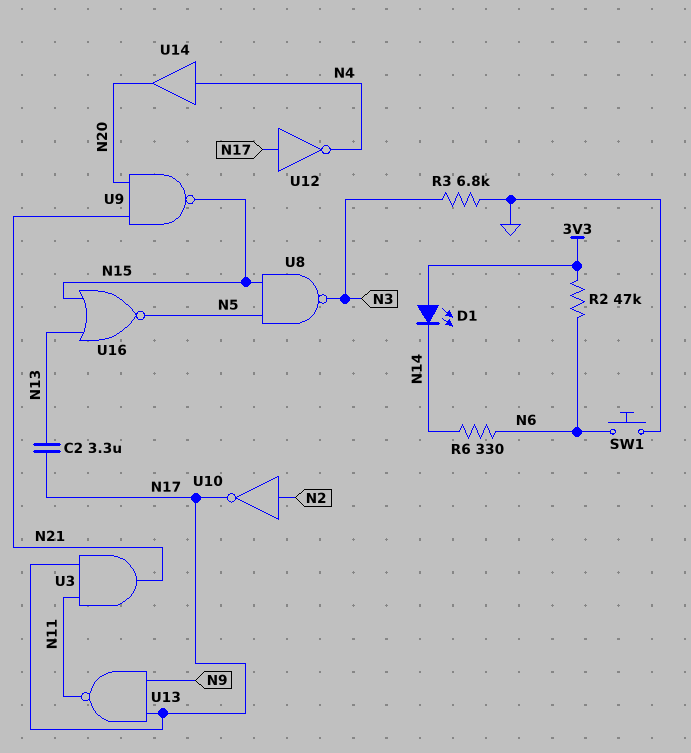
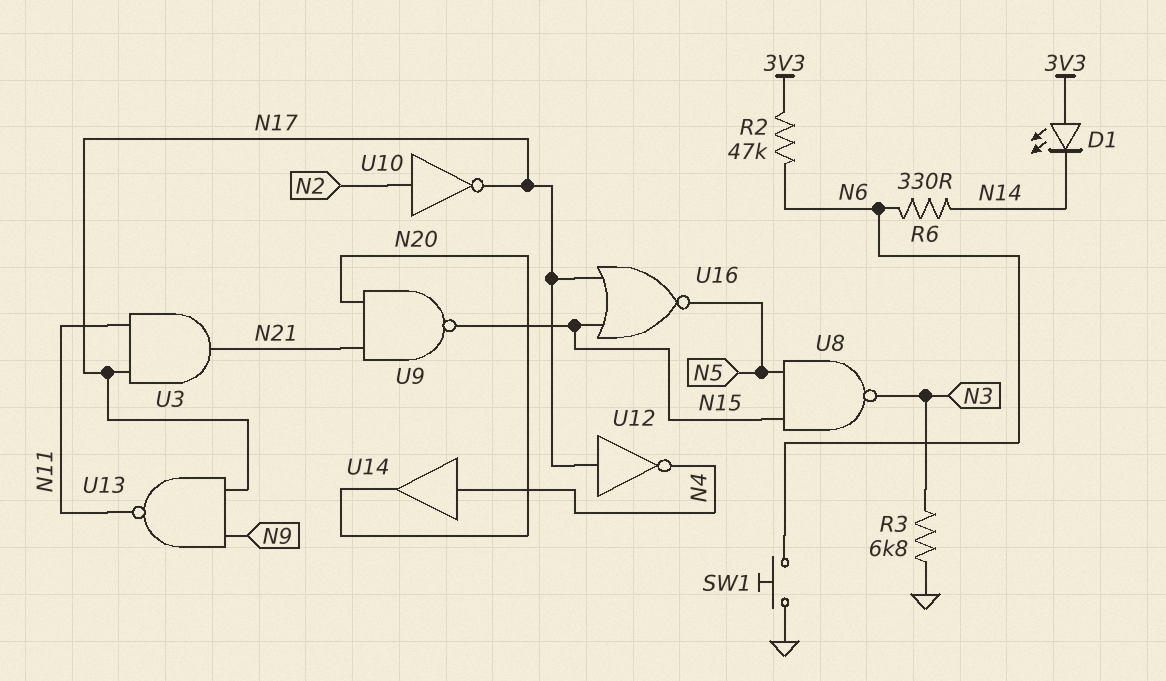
C2: 3.3uF (N13, N17) -> none
U16: NOR (in N13, in N15, out N5) -> NOR (in N15, in N17, out N5)

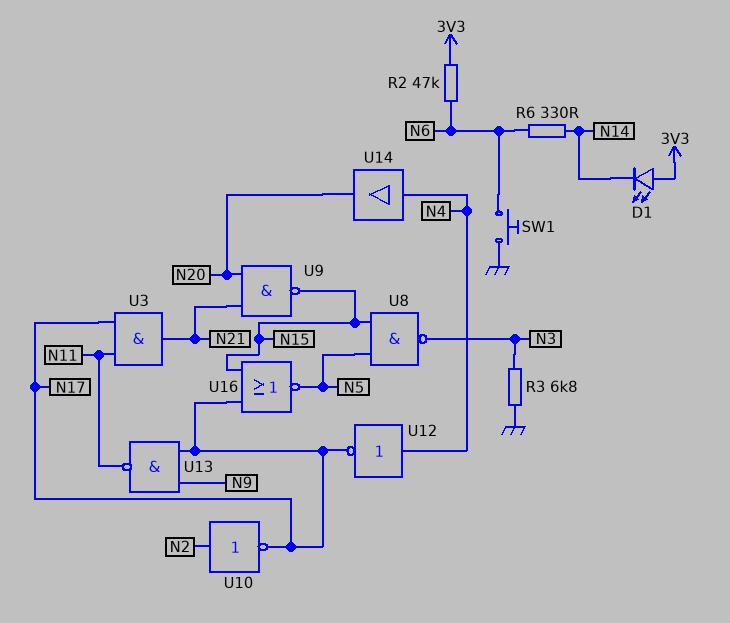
U12: NOT (in N17, out N4) -> NOT (in N4, out N17)

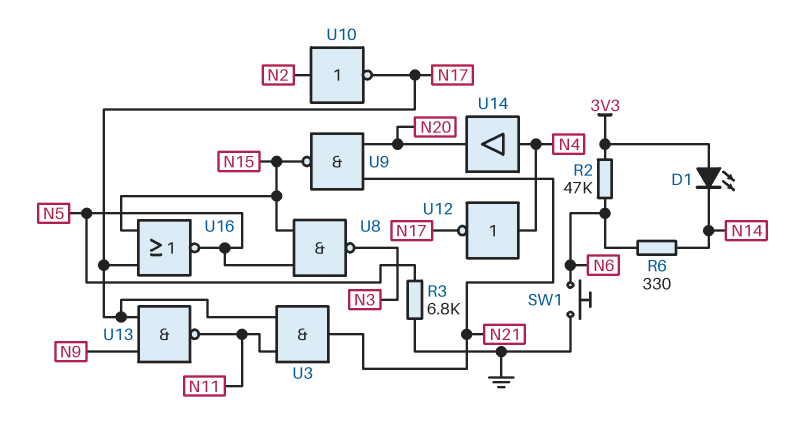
R3: 6.8k (GND, N3) -> 6.8k (GND, N5)

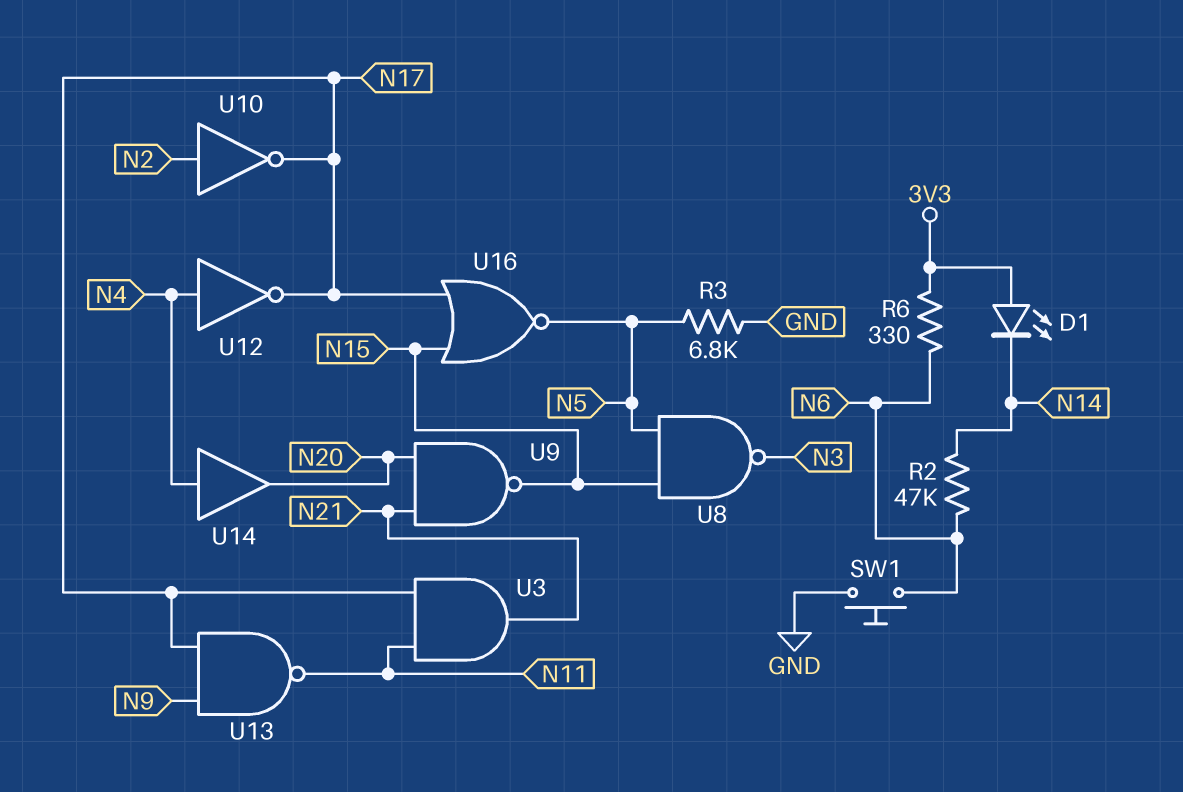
R2: 47k (3V3, N6) -> 47k (N6, N14)
R6: 330 (N6, N14) -> 330 (3V3, N6)

